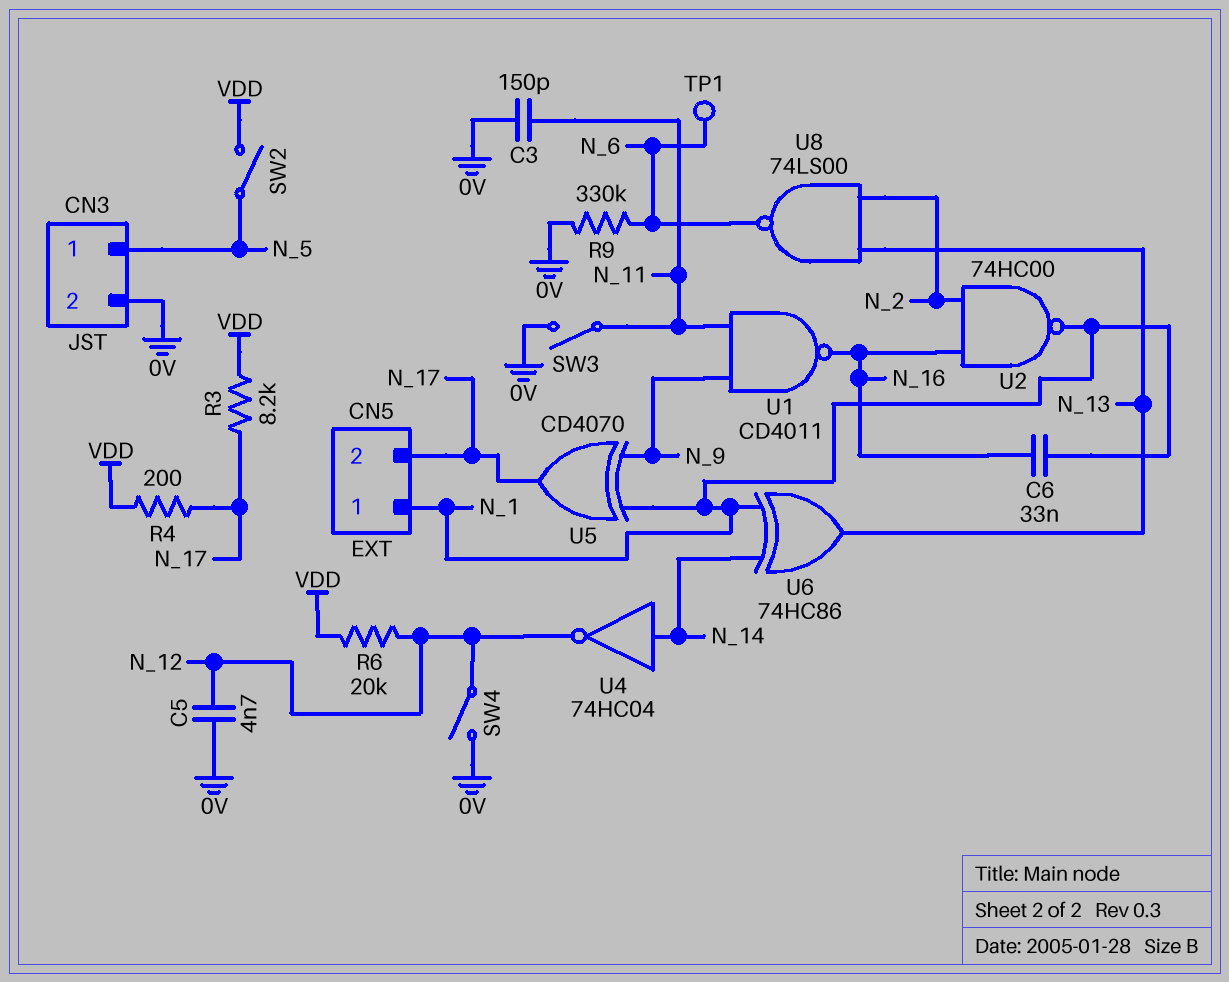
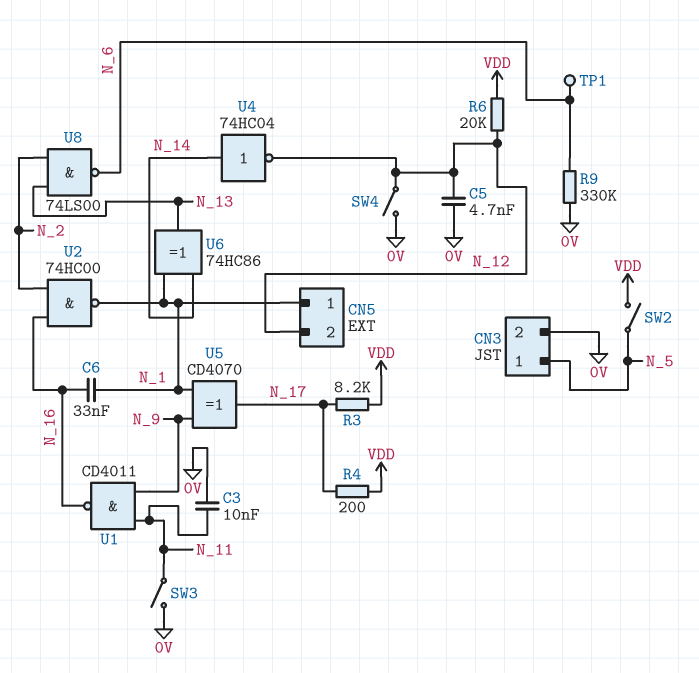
C3: 150pF (0V, N_11) -> 10nF (0V, N_11)
CN5 pin 2: N_17 -> N_12

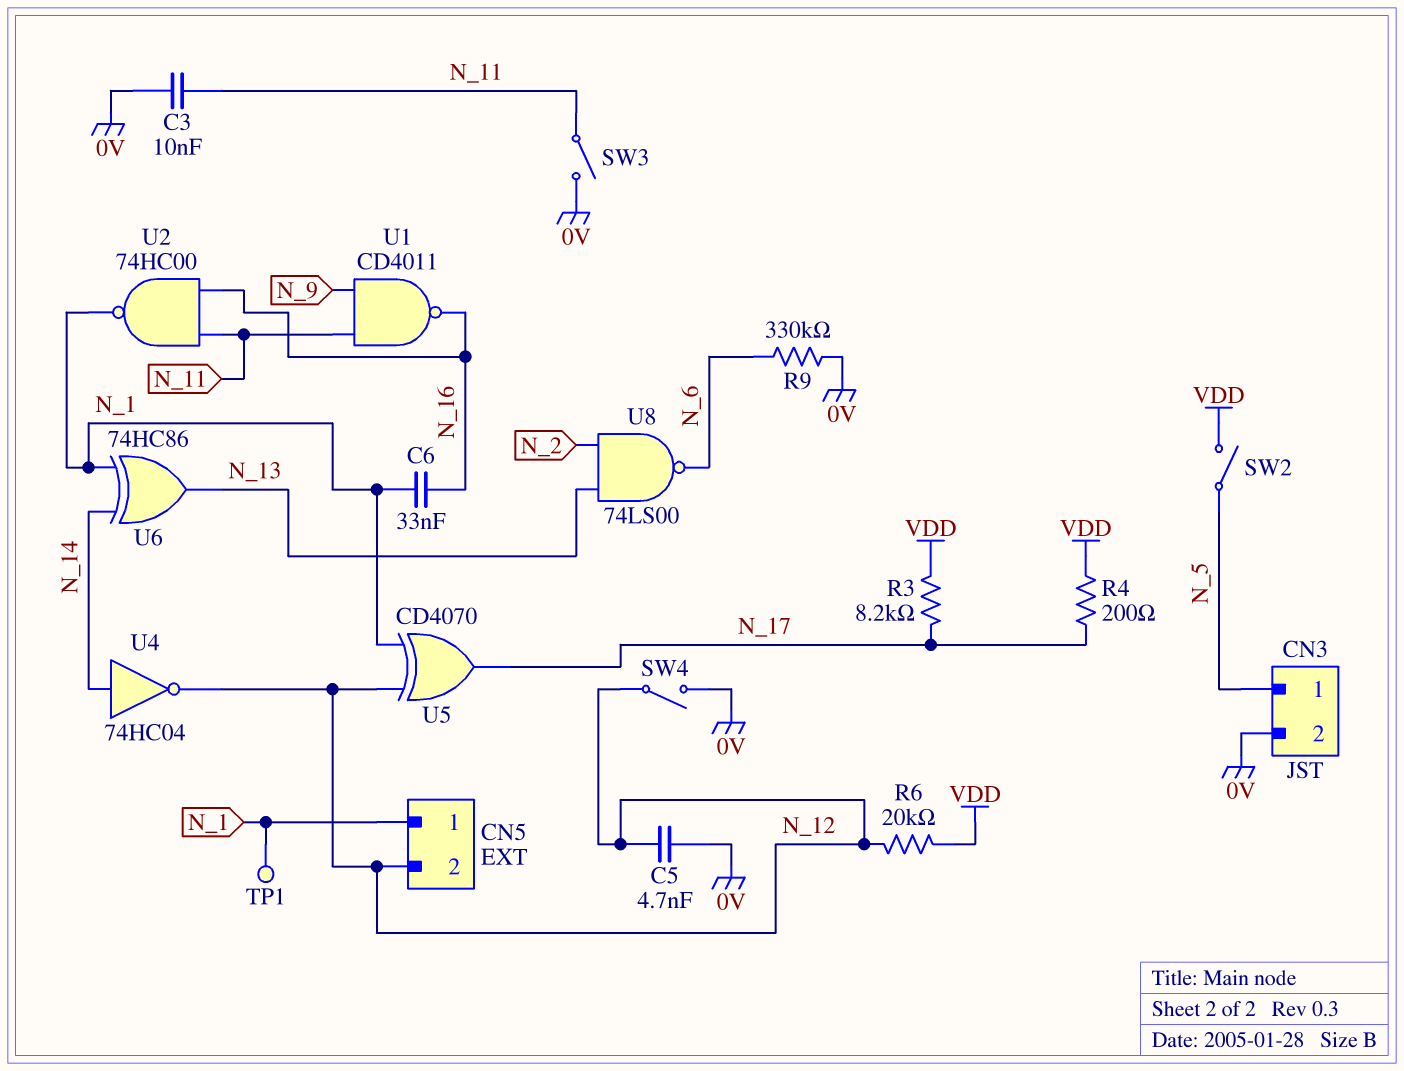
TP1: test point (N_6) -> test point (N_1)
U2: NAND 74HC00 (in N_2, in N_16, out N_1) -> NAND 74HC00 (in N_11, in N_16, out N_1)
U5: XOR CD4070 (in N_1, in N_9, out N_17) -> XOR CD4070 (in N_1, in N_12, out N_17)

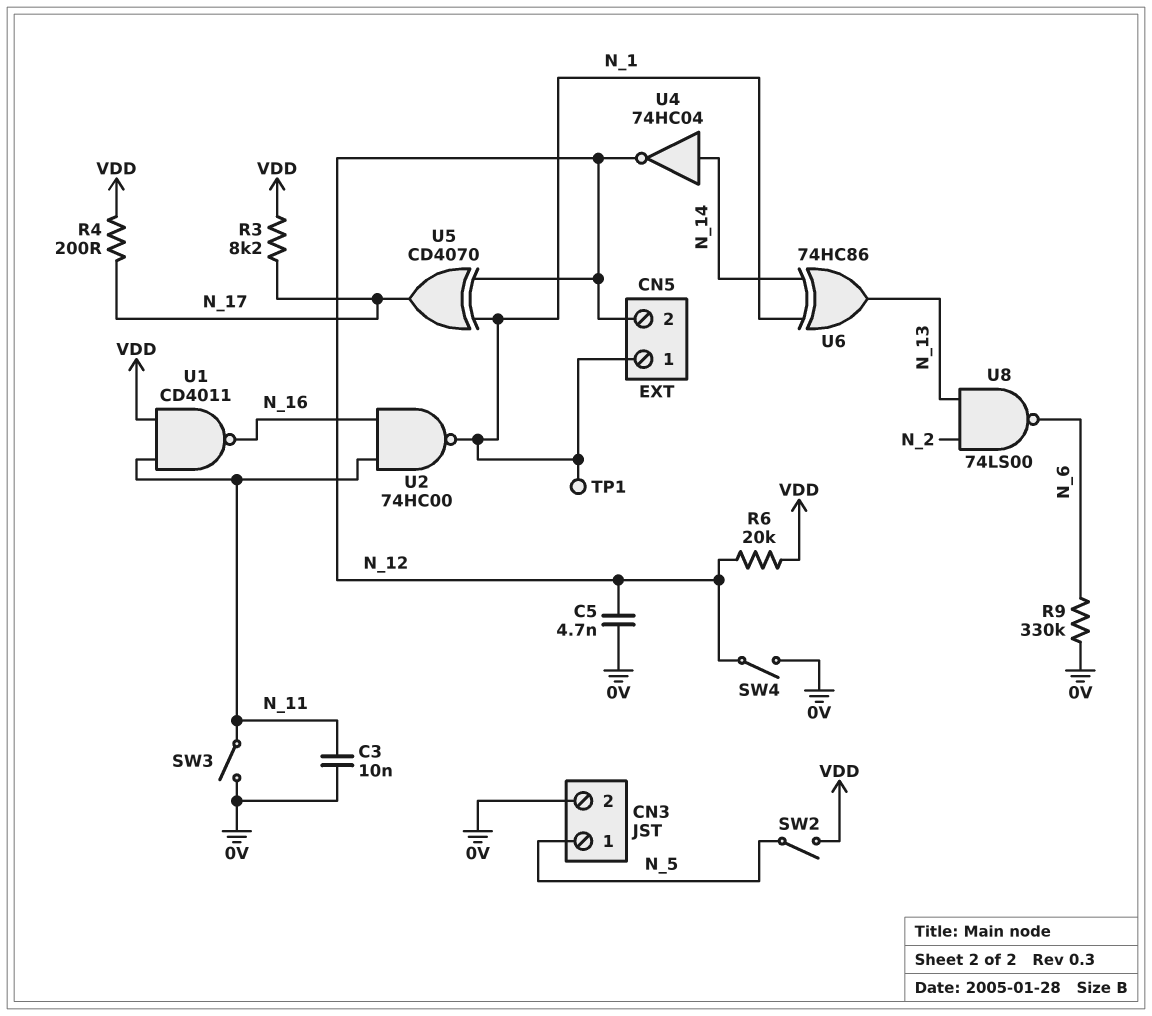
C6: 33nF (N_1, N_16) -> none
U1: NAND CD4011 (in N_9, in N_11, out N_16) -> NAND CD4011 (in N_11, in VDD, out N_16)

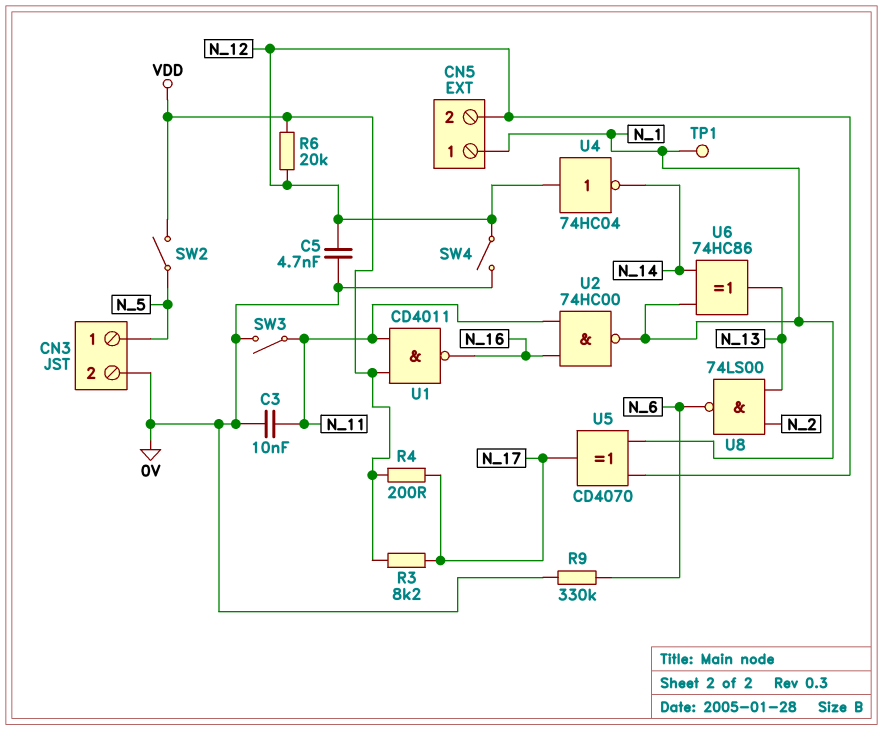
U4: NOT 74HC04 (in N_14, out N_12) -> NOT 74HC04 (in N_12, out N_14)

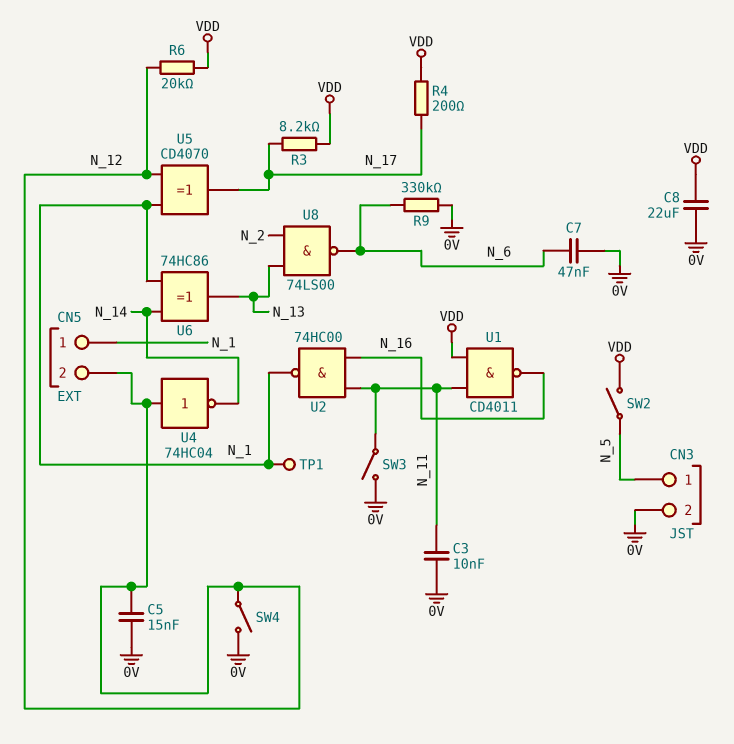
C5: 4.7nF (0V, N_12) -> 15nF (0V, N_12)
C7: none -> 47nF (0V, N_6)
C8: none -> 22uF (0V, VDD)

